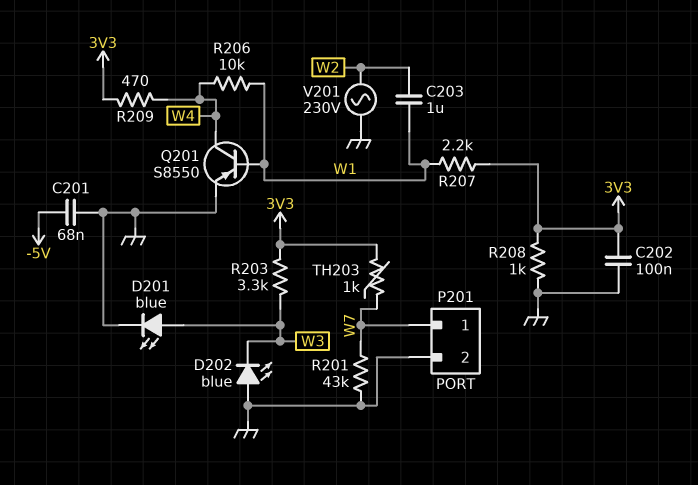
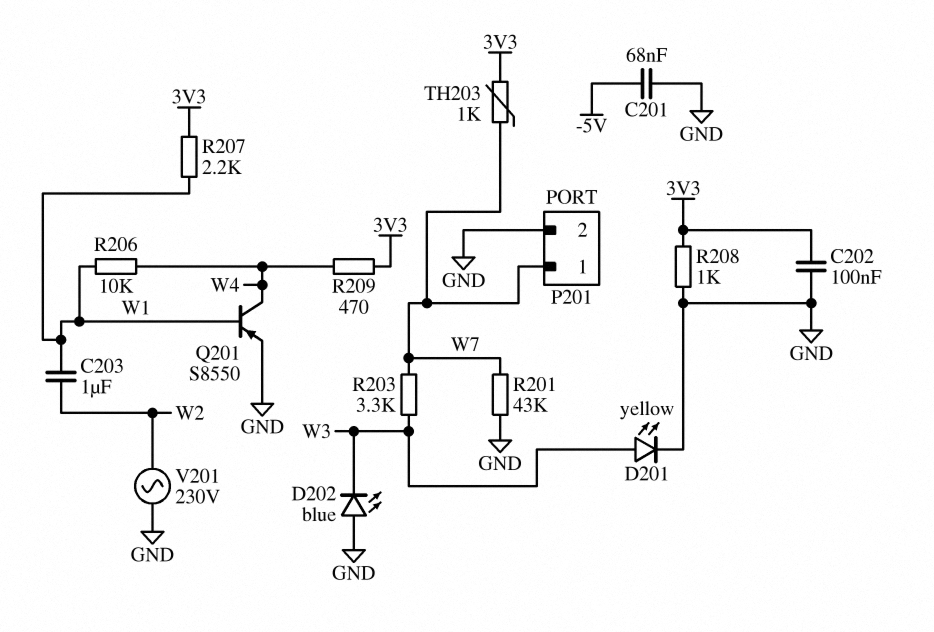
D201: LED blue (A W3, K GND) -> LED yellow (A W3, K GND)
R203: 3.3k (3V3, W3) -> 3.3k (W3, W7)

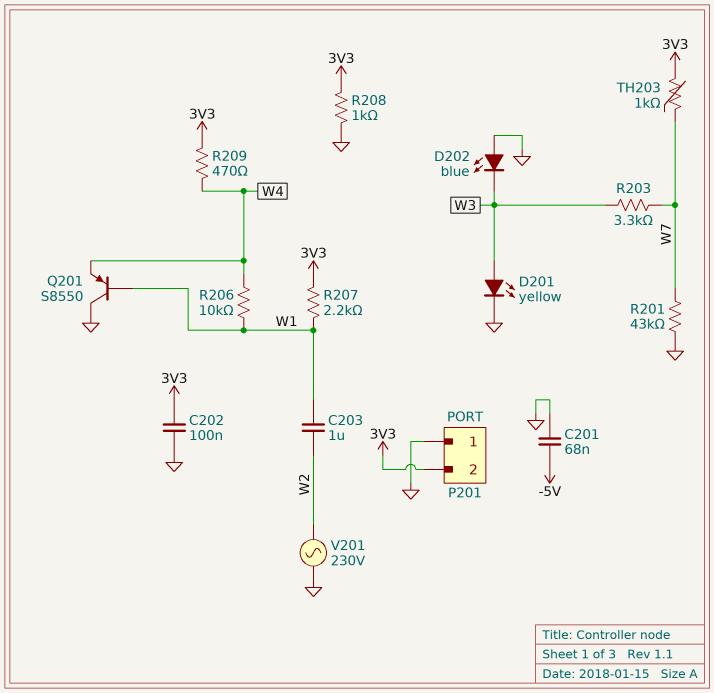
P201 pin 1: W7 -> GND
P201 pin 2: GND -> 3V3
Q201: PNP S8550 (B W1, C W4, E GND) -> PNP S8550 (B W1, C GND, E W4)

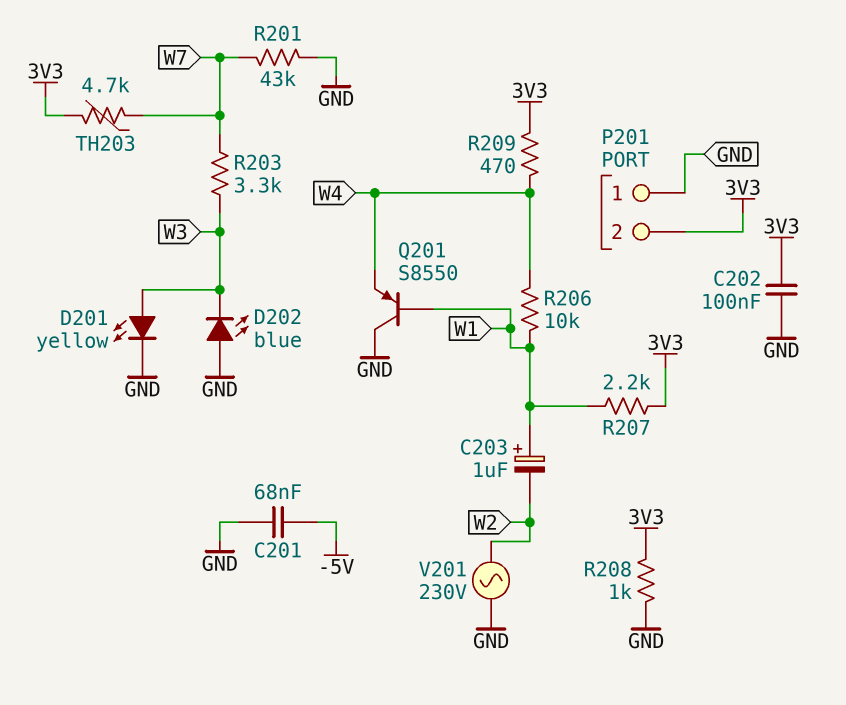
C203: 1uF (W1, W2) -> 1uF (plus W1, minus W2)
TH203: 1k (3V3, W7) -> 4.7k (3V3, W7)

